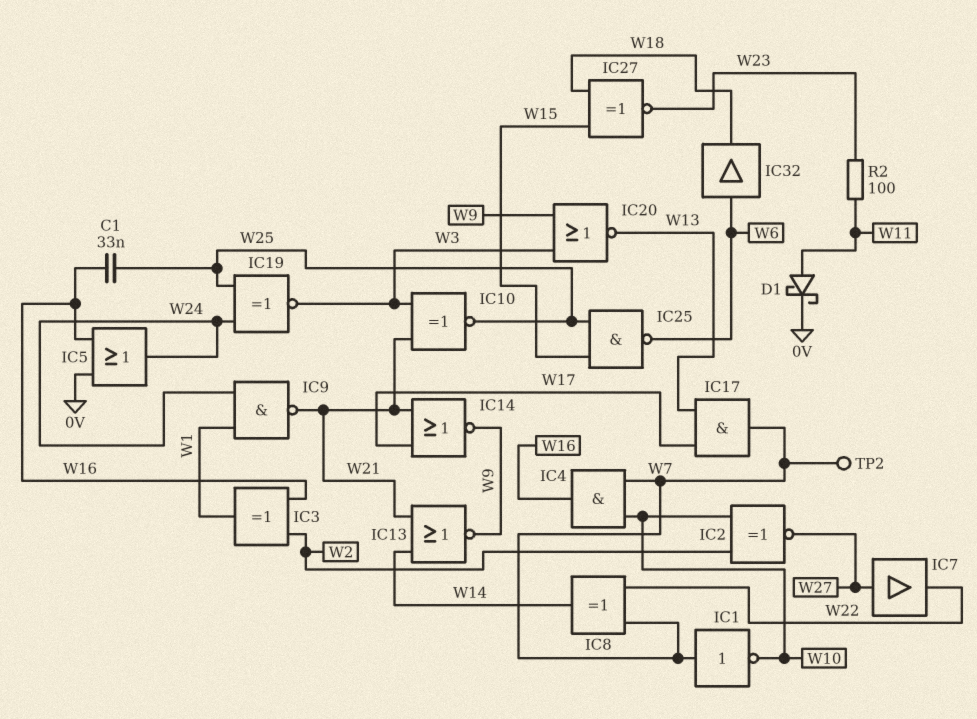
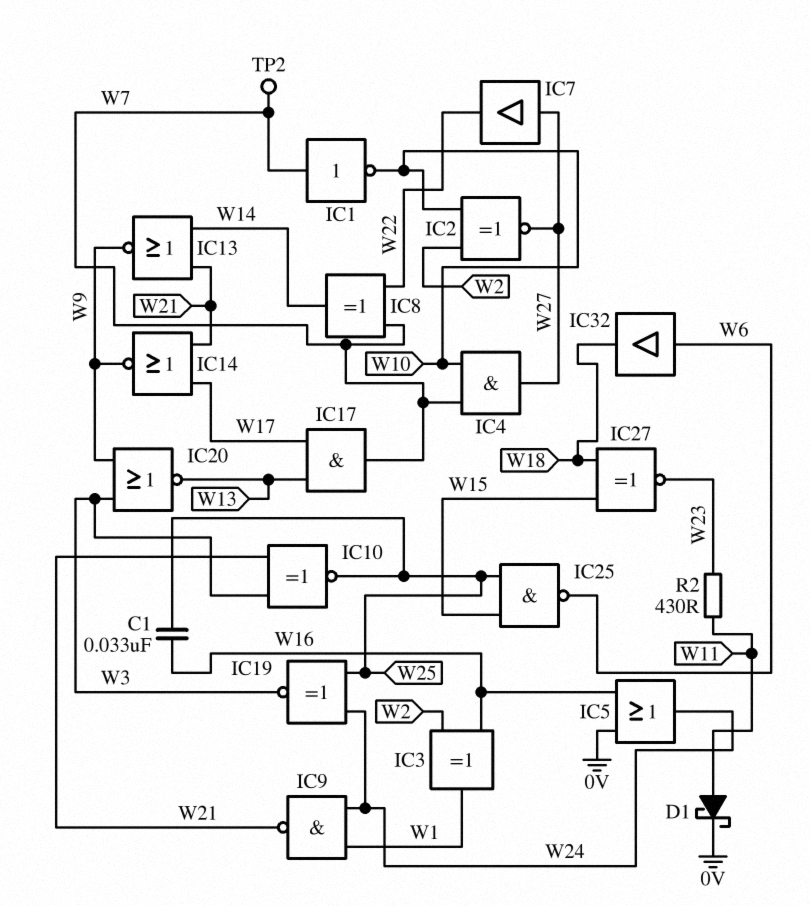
IC4: AND (in W7, in W10, out W16) -> AND (in W7, in W10, out W27)
R2: 100 (W11, W23) -> 430 (W11, W23)

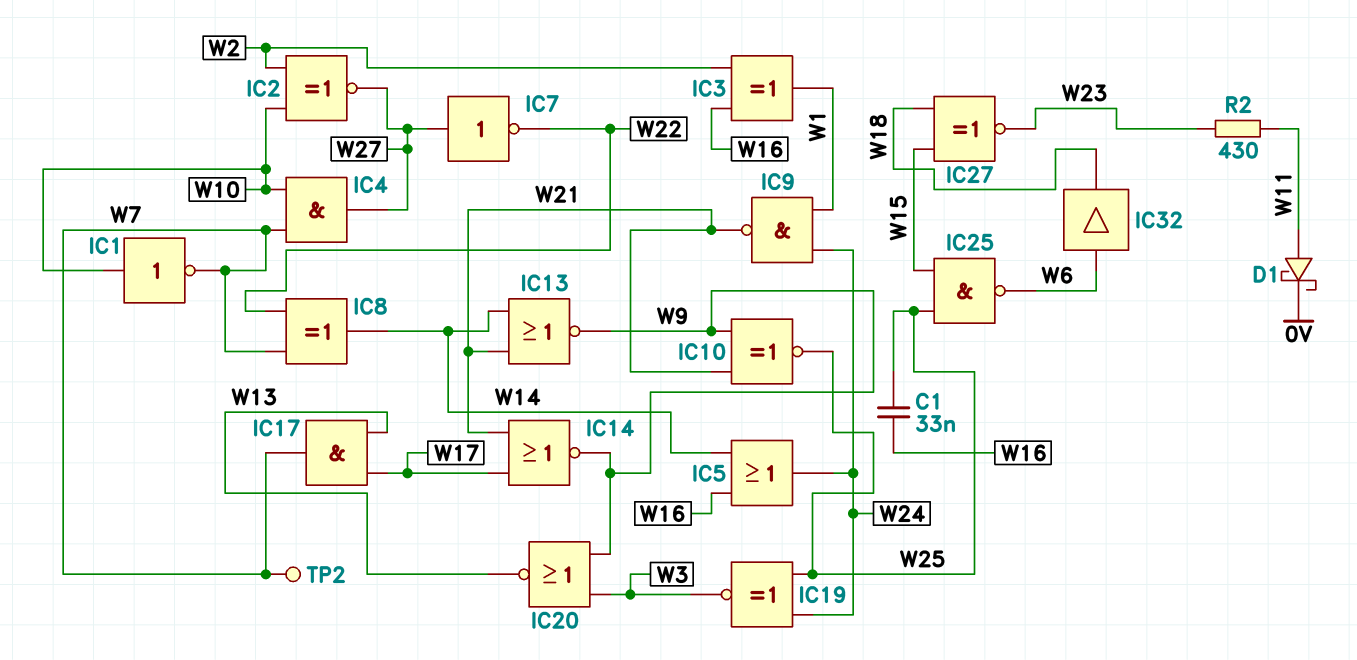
IC1: NOT (in W7, out W10) -> NOT (in W10, out W7)
IC5: OR (in 0V, in W16, out W24) -> OR (in W14, in W16, out W24)
IC7: buffer (in W27, out W22) -> NOT (in W27, out W22)
IC10: XNOR (in W3, in W21, out W25) -> XNOR (in W9, in W21, out W25)

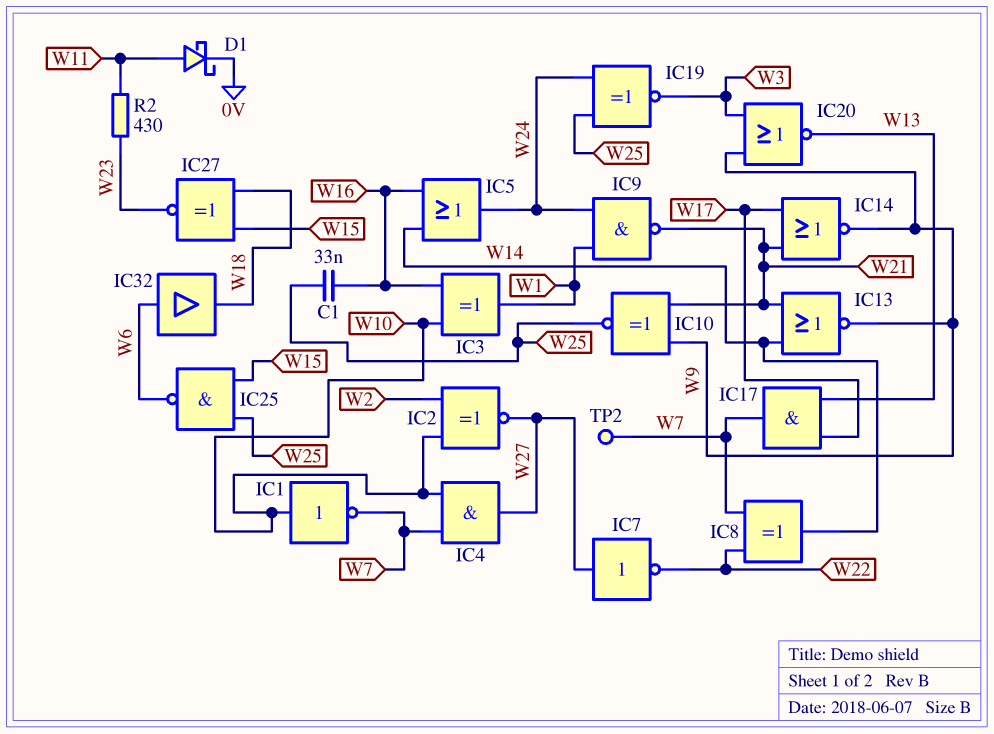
IC3: XOR (in W2, in W16, out W1) -> XOR (in W10, in W16, out W1)

